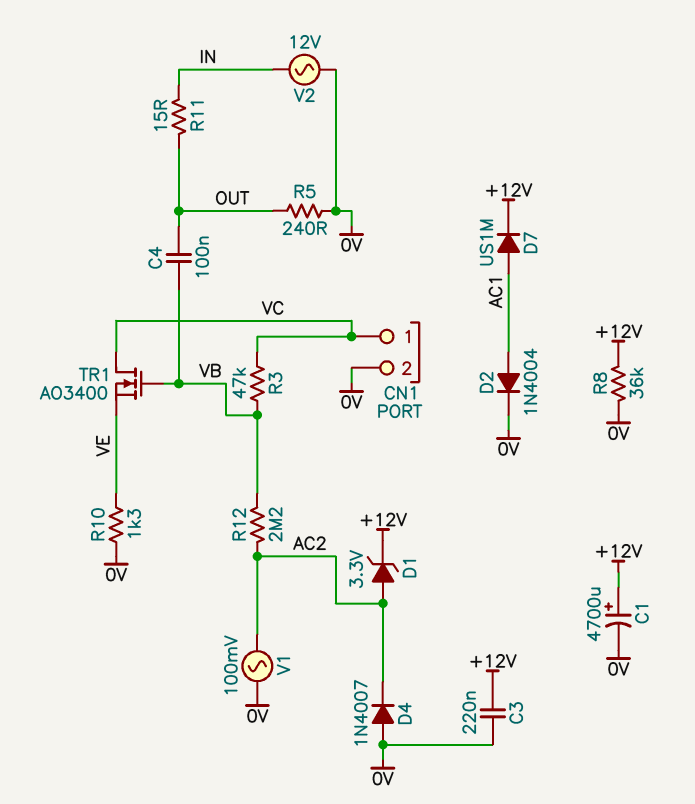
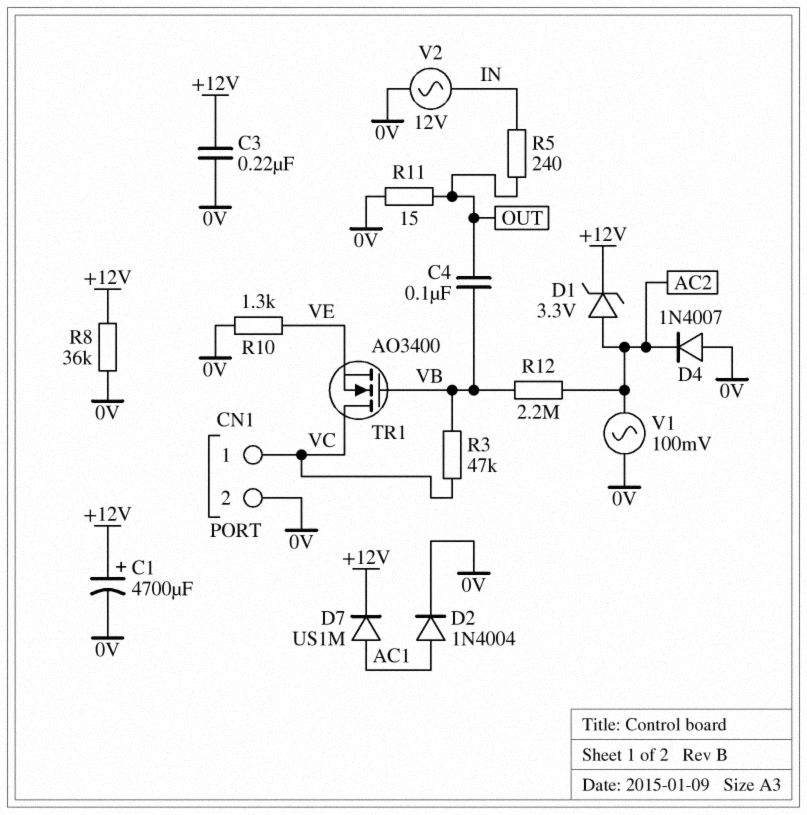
R5: 240 (0V, OUT) -> 240 (IN, OUT)
R11: 15 (IN, OUT) -> 15 (0V, OUT)

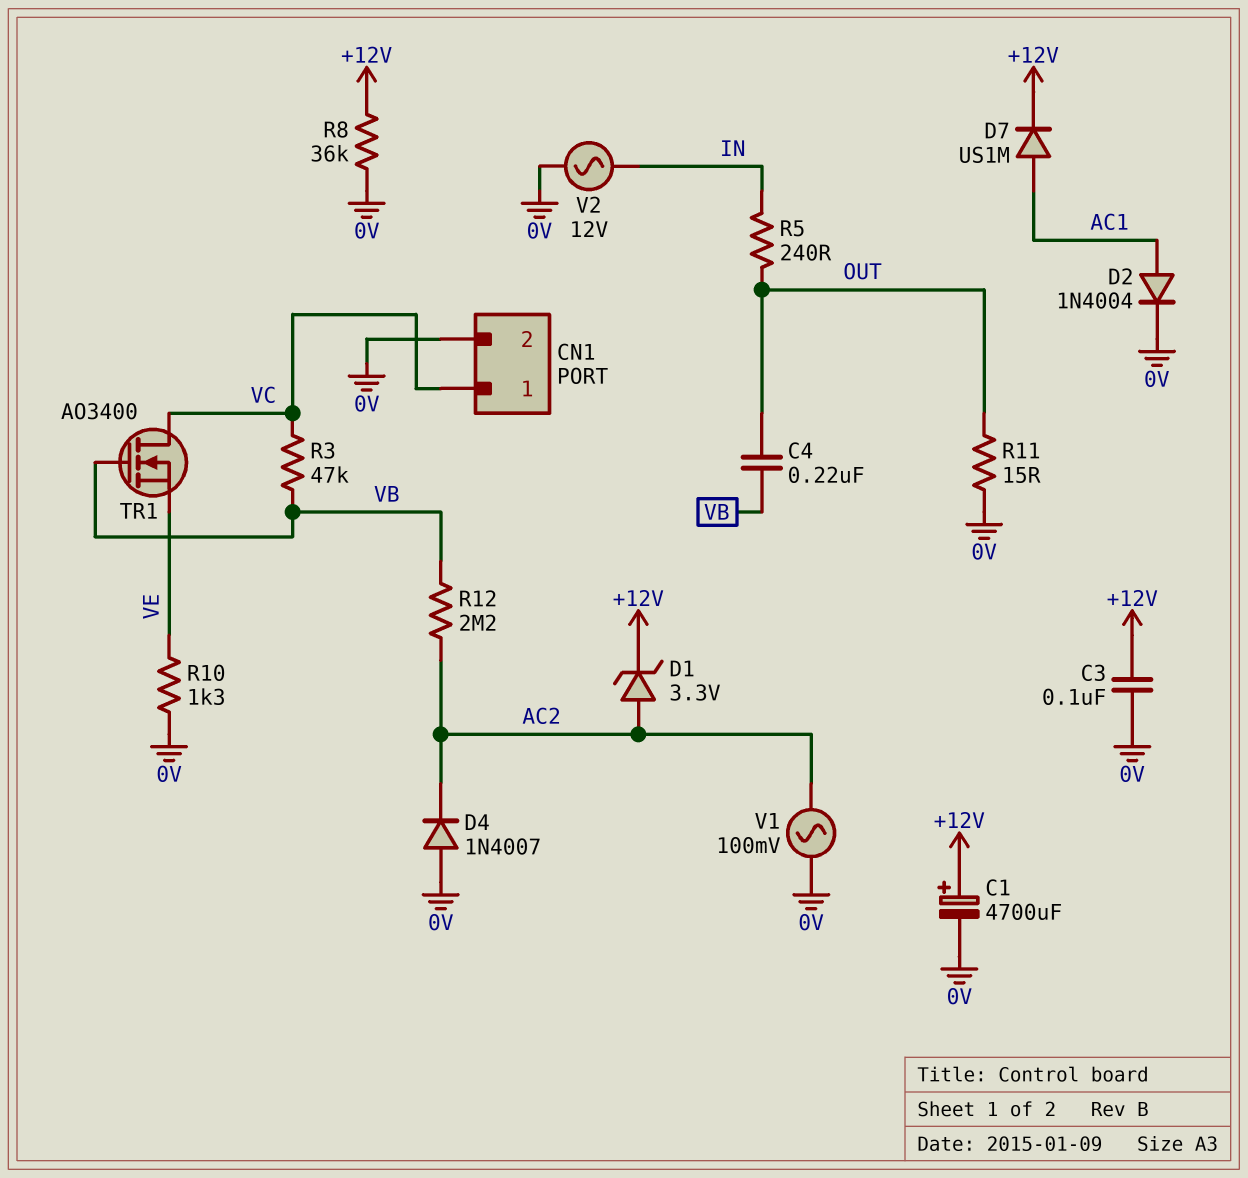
C3: 220nF (+12V, 0V) -> 100nF (+12V, 0V)
C4: 100nF (OUT, VB) -> 220nF (OUT, VB)

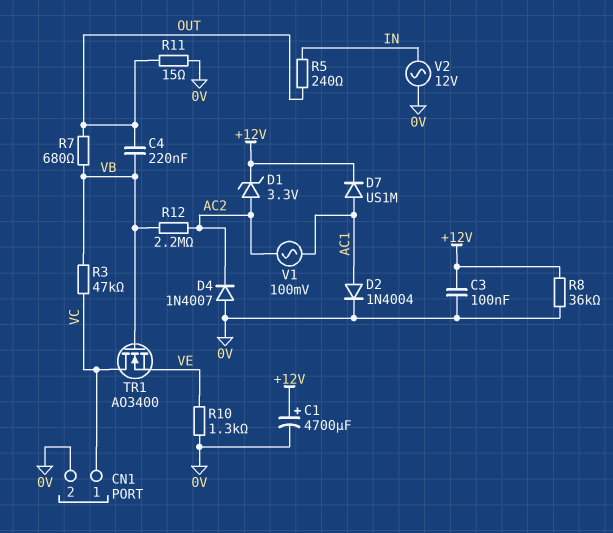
R7: none -> 680 (OUT, VB)
V1: AC 100mV (0V, AC2) -> AC 100mV (AC1, AC2)

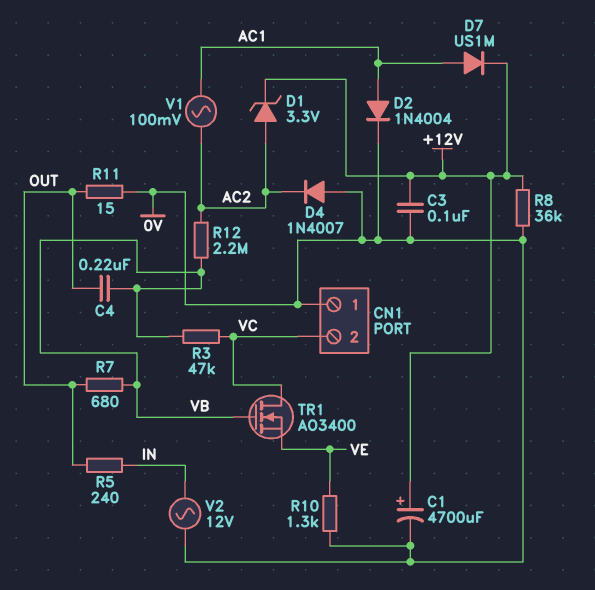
CN1 pin 1: VC -> 0V
CN1 pin 2: 0V -> VC

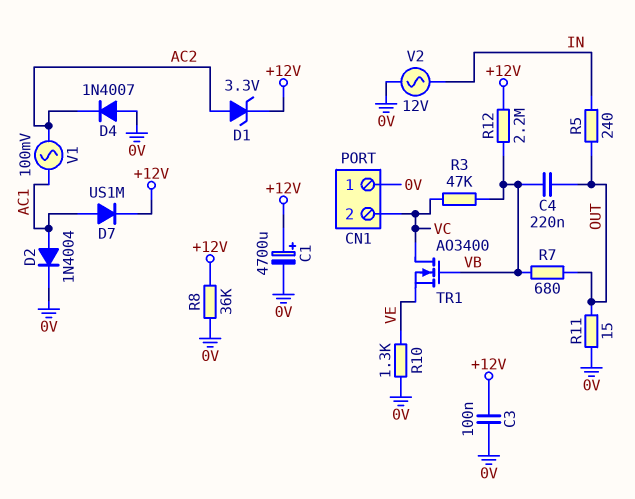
R12: 2.2M (AC2, VB) -> 2.2M (+12V, VB)

